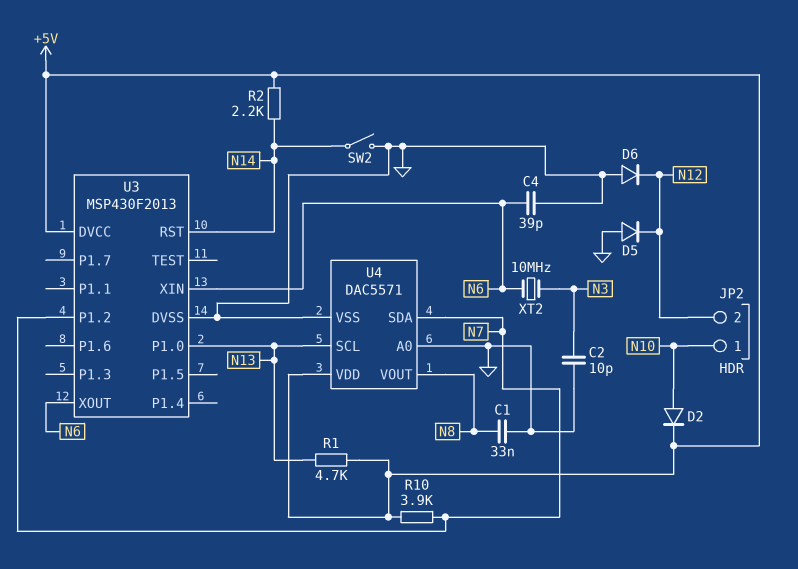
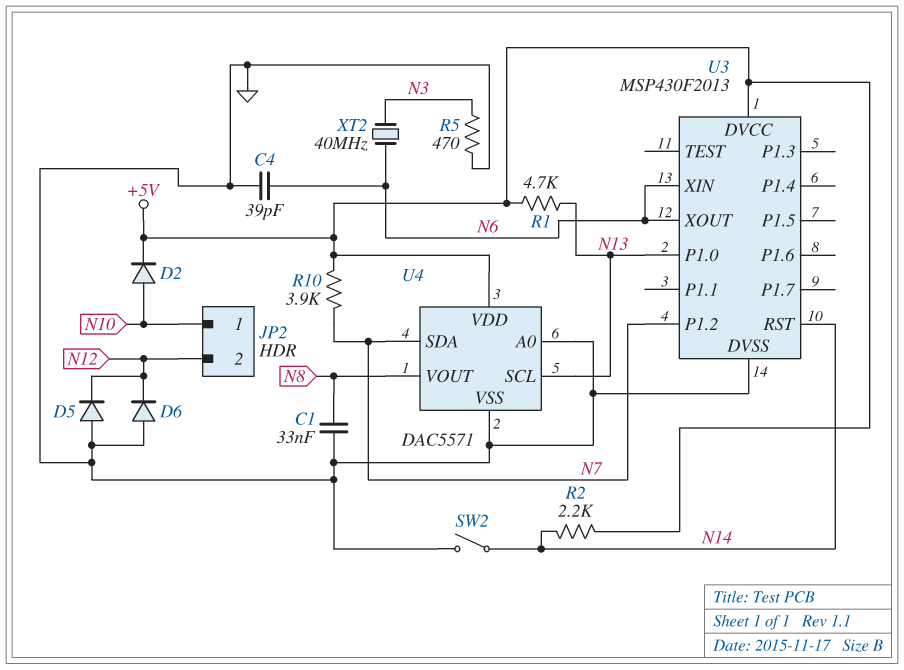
C2: 10pF (GND, N3) -> none
R5: none -> 470 (GND, N3)
XT2: 10MHz (N3, N6) -> 40MHz (N3, N6)

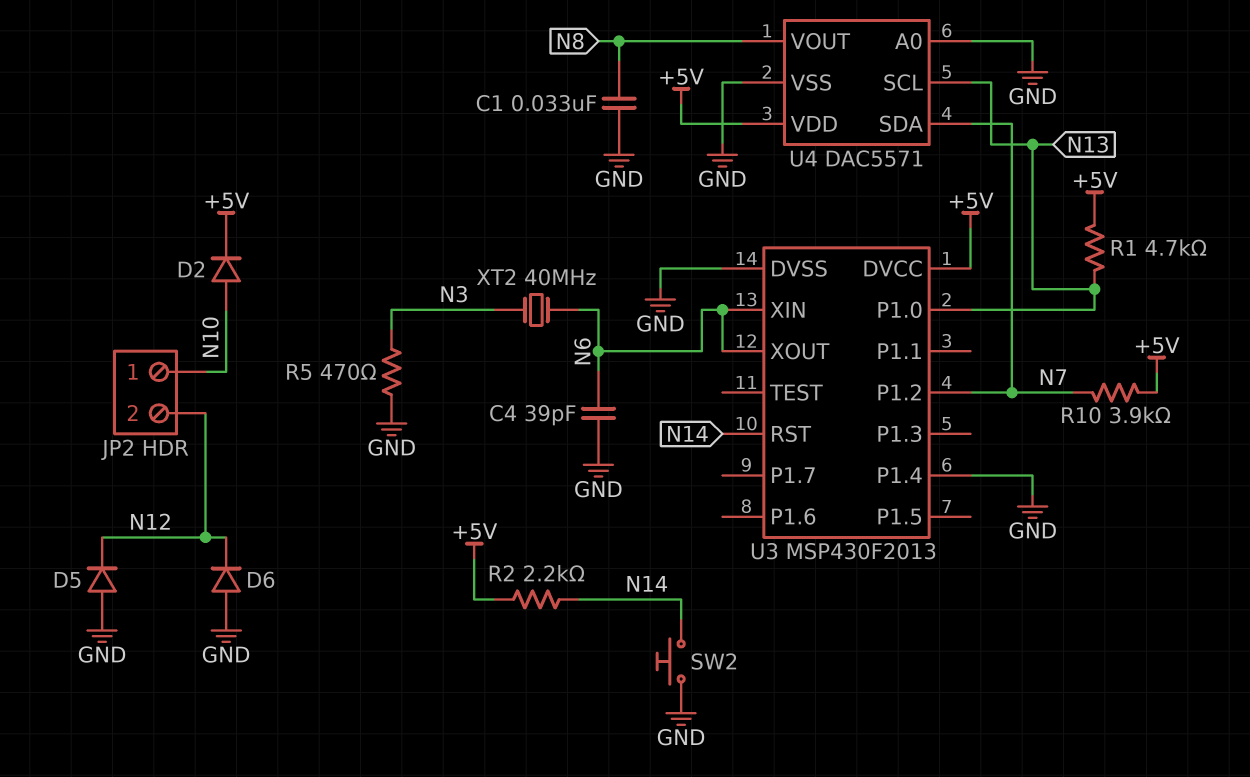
SW2: switch (GND, N14) -> button (GND, N14)
U3 pin P1.4: none -> GND

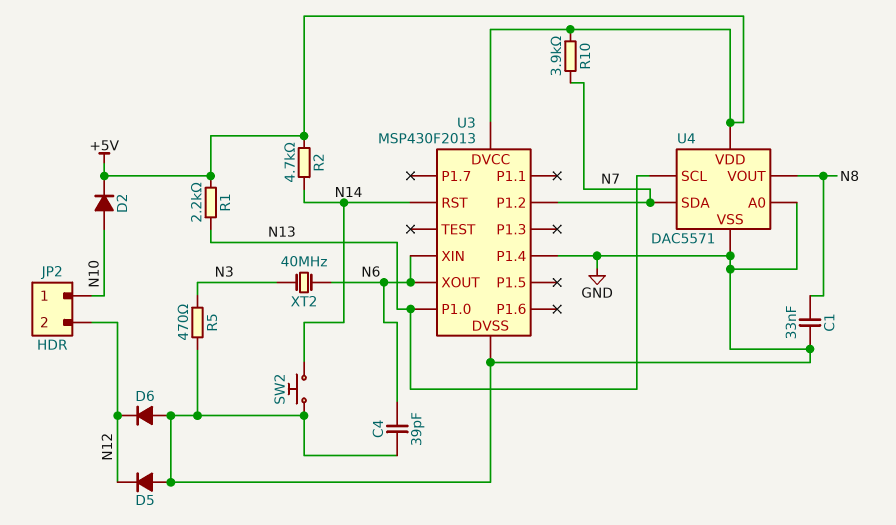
R1: 4.7k (+5V, N13) -> 2.2k (+5V, N13)
R2: 2.2k (+5V, N14) -> 4.7k (+5V, N14)

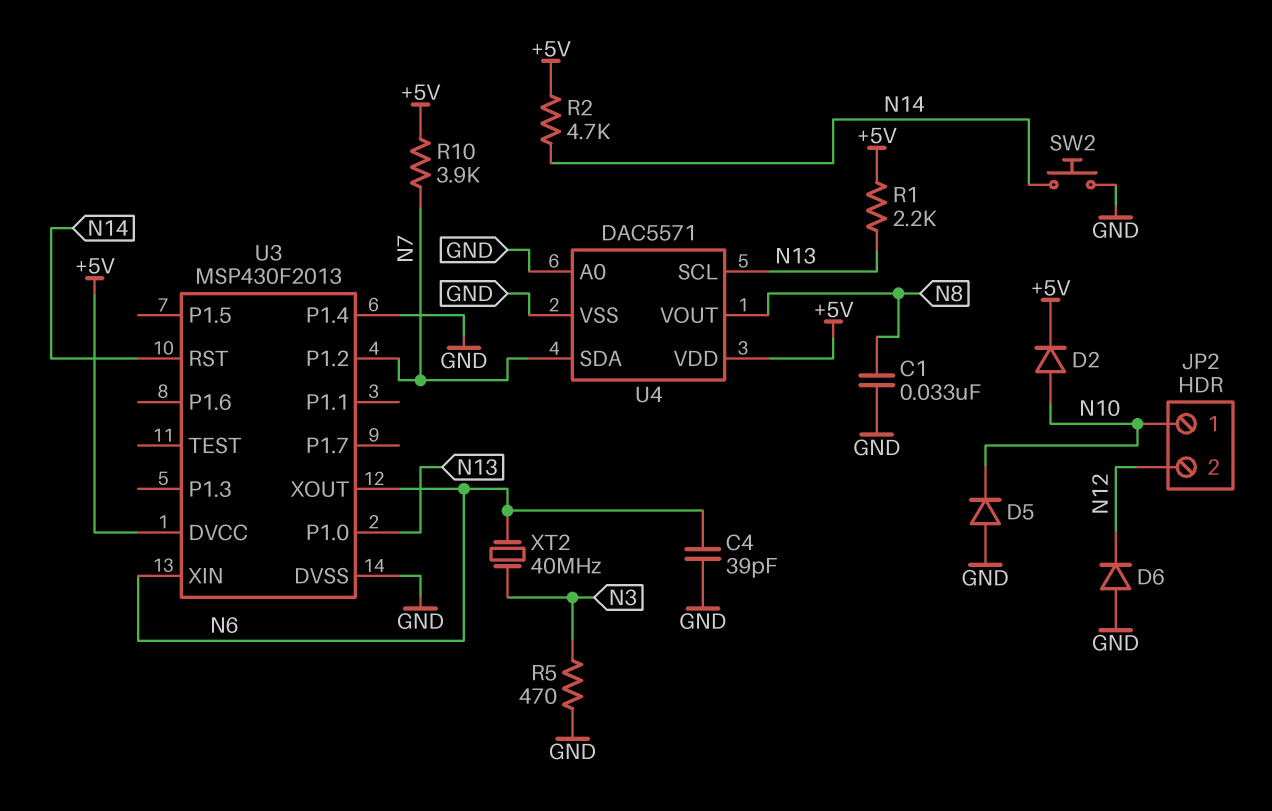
D5: diode (A GND, K N12) -> diode (A GND, K N10)

